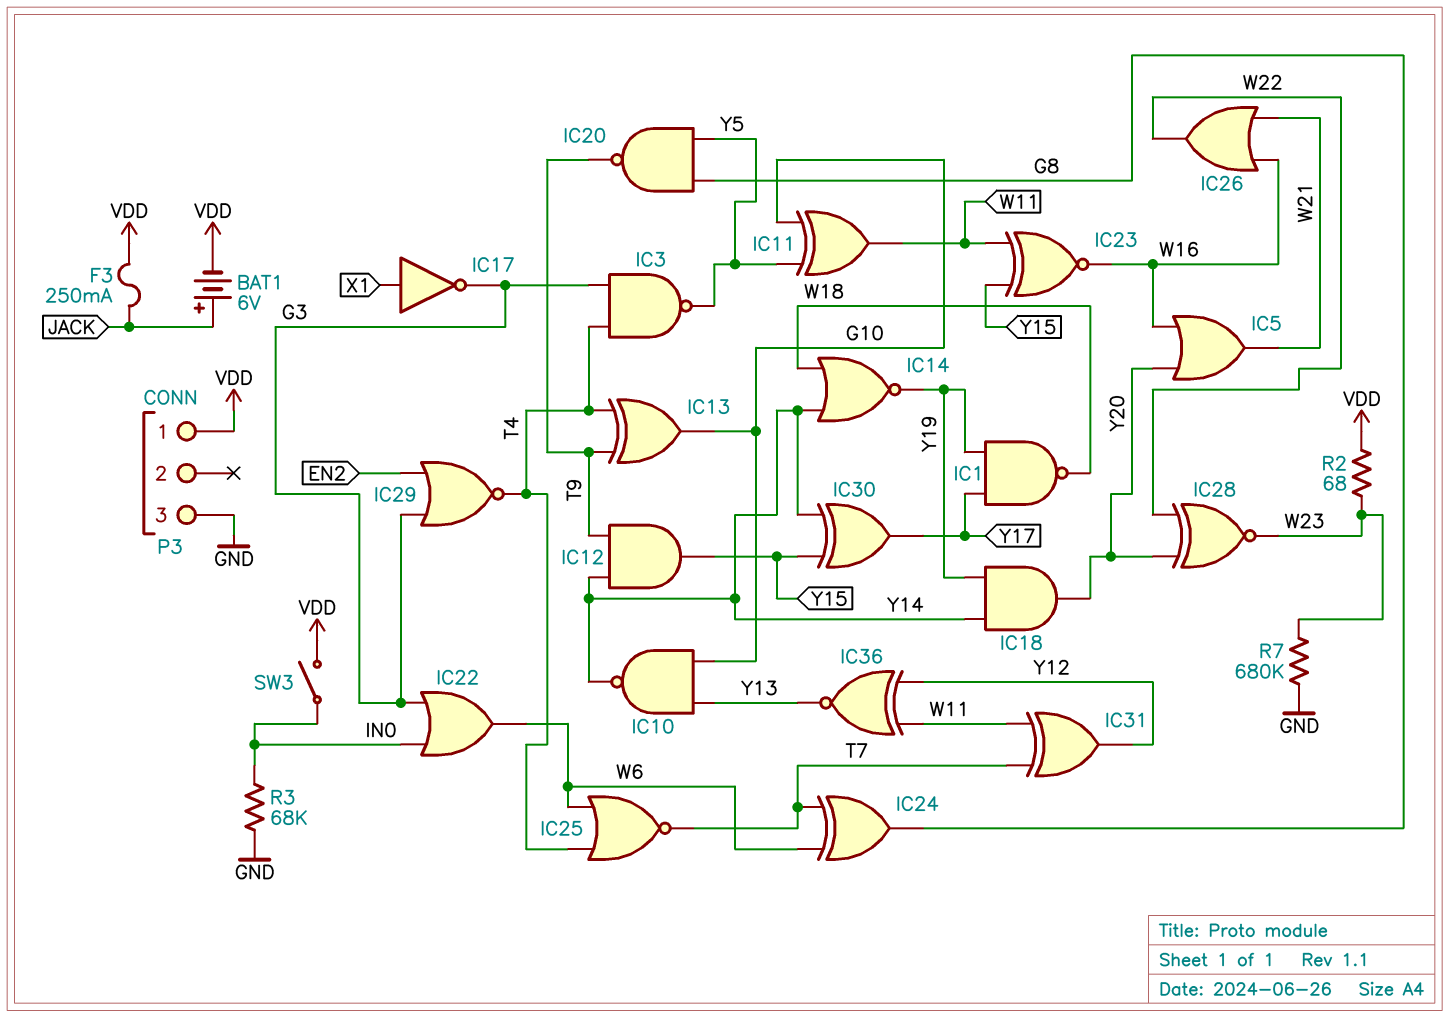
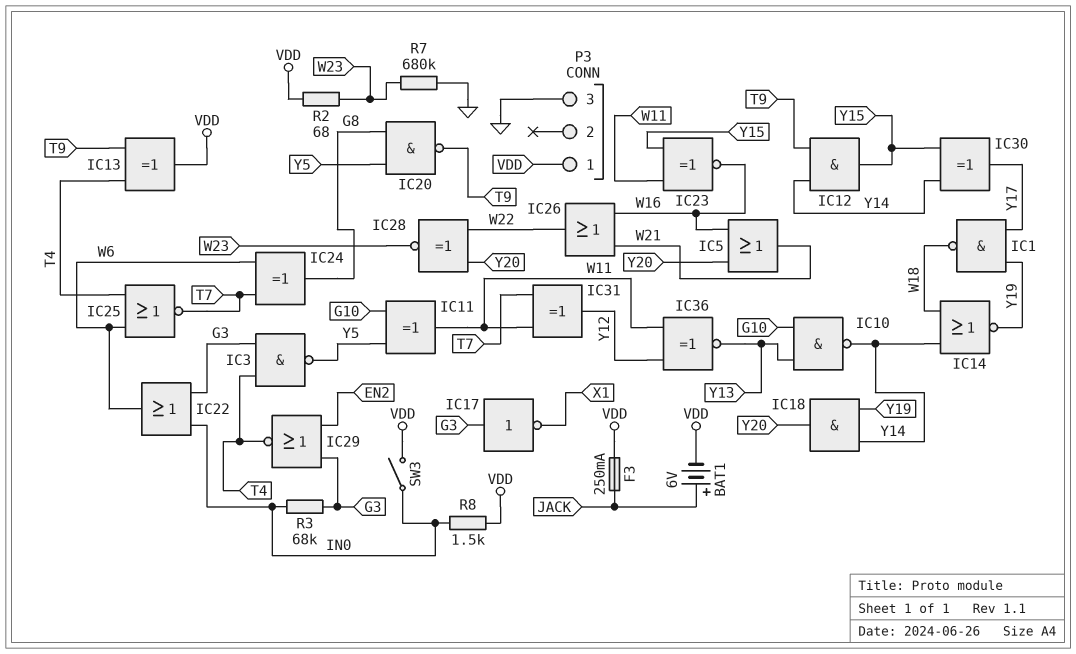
IC13: XOR (in T4, in T9, out G10) -> XOR (in T4, in T9, out VDD)
IC17: NOT (in X1, out G3) -> NOT (in G3, out X1)
R3: 68k (GND, IN0) -> 68k (G3, IN0)
R8: none -> 1.5k (IN0, VDD)

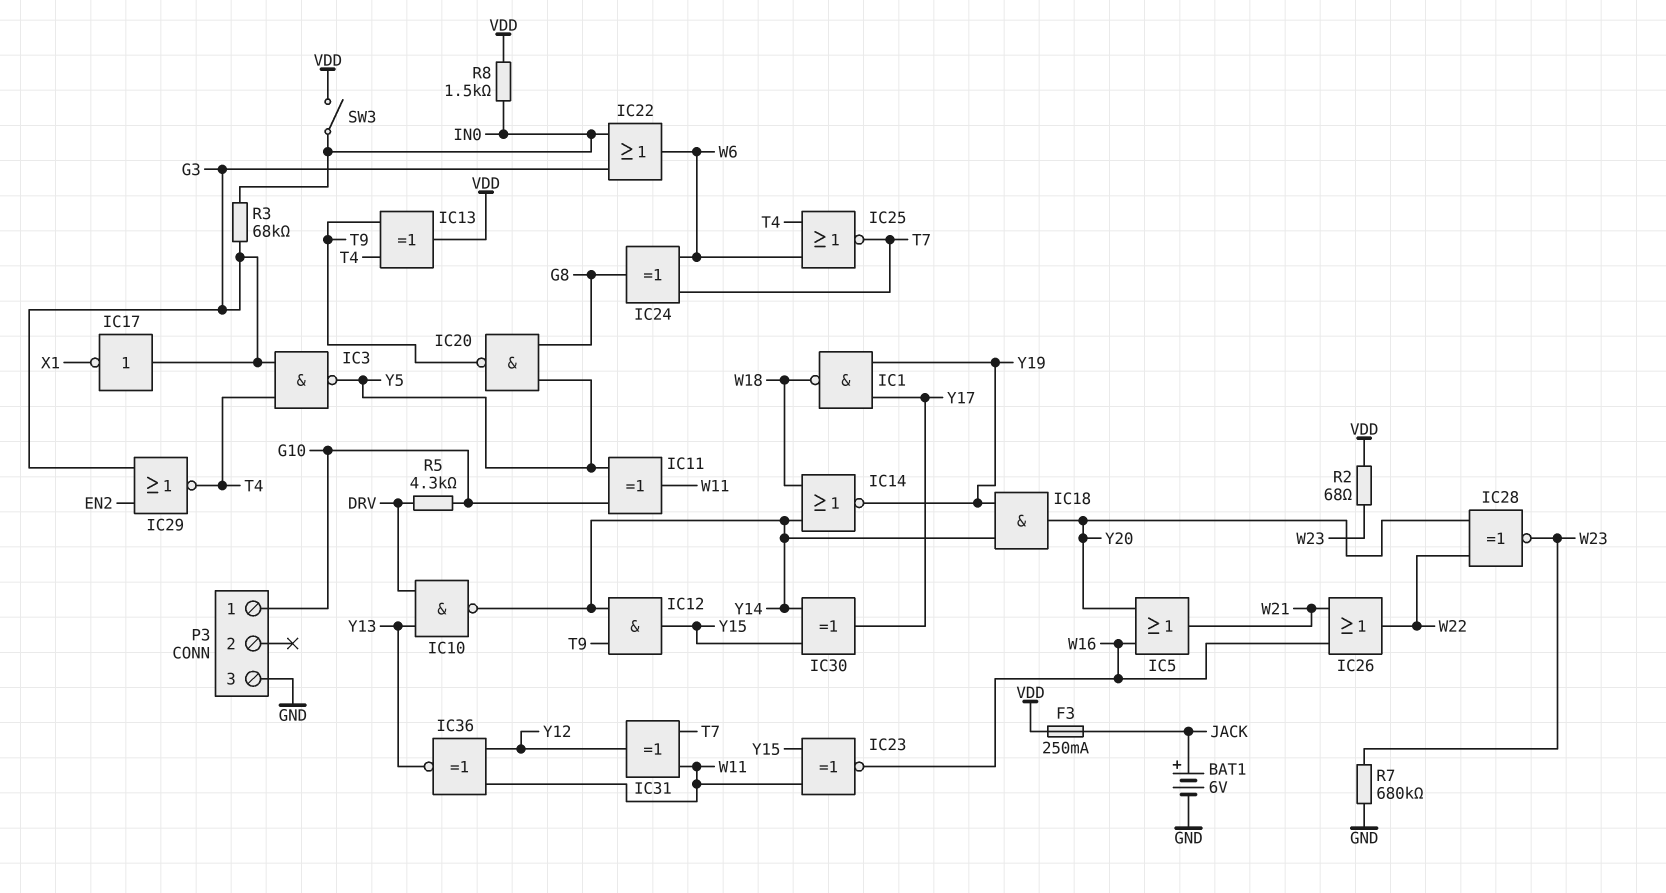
BAT1: 6V (plus JACK, minus VDD) -> 6V (plus JACK, minus GND)
IC10: NAND (in G10, in Y13, out Y14) -> NAND (in DRV, in Y13, out Y14)
P3 pin 1: VDD -> G10
R5: none -> 4.3k (DRV, G10)

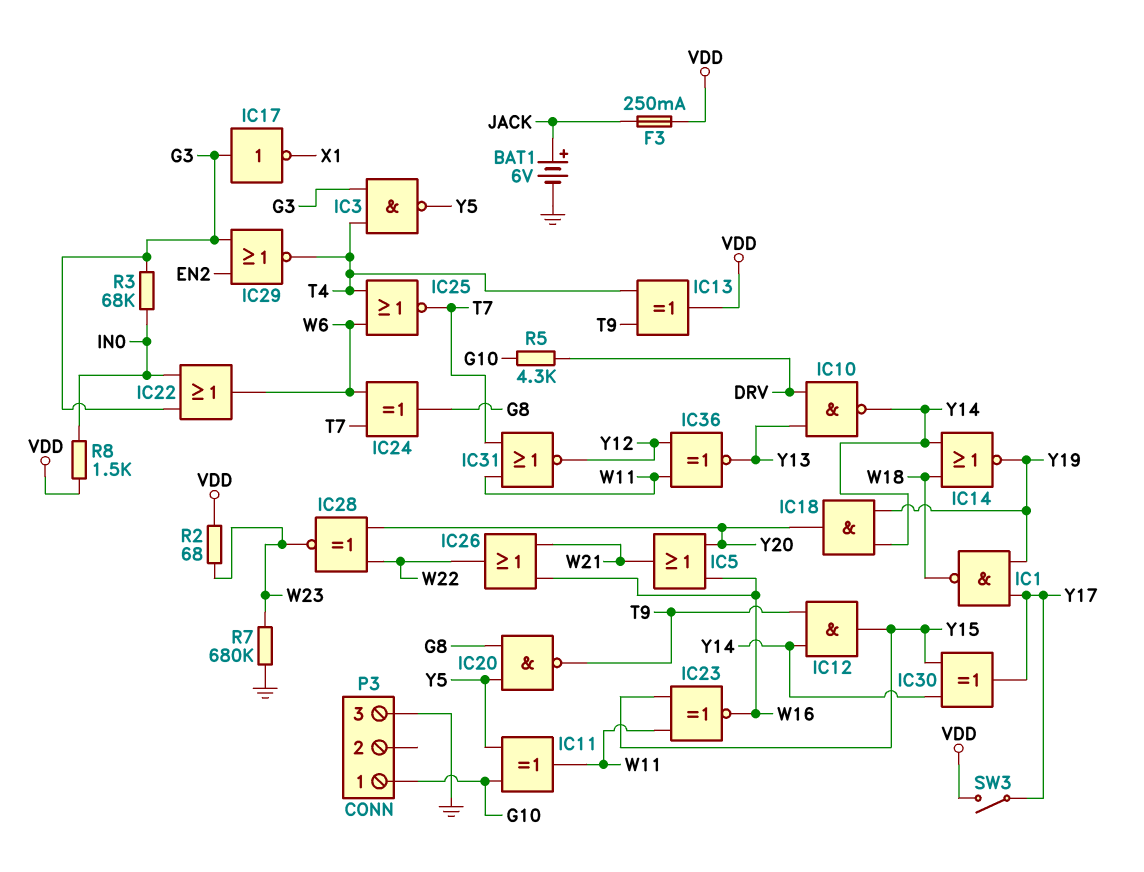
IC31: XOR (in T7, in W11, out Y12) -> NOR (in T7, in W11, out Y12)
SW3: switch (IN0, VDD) -> switch (VDD, Y17)

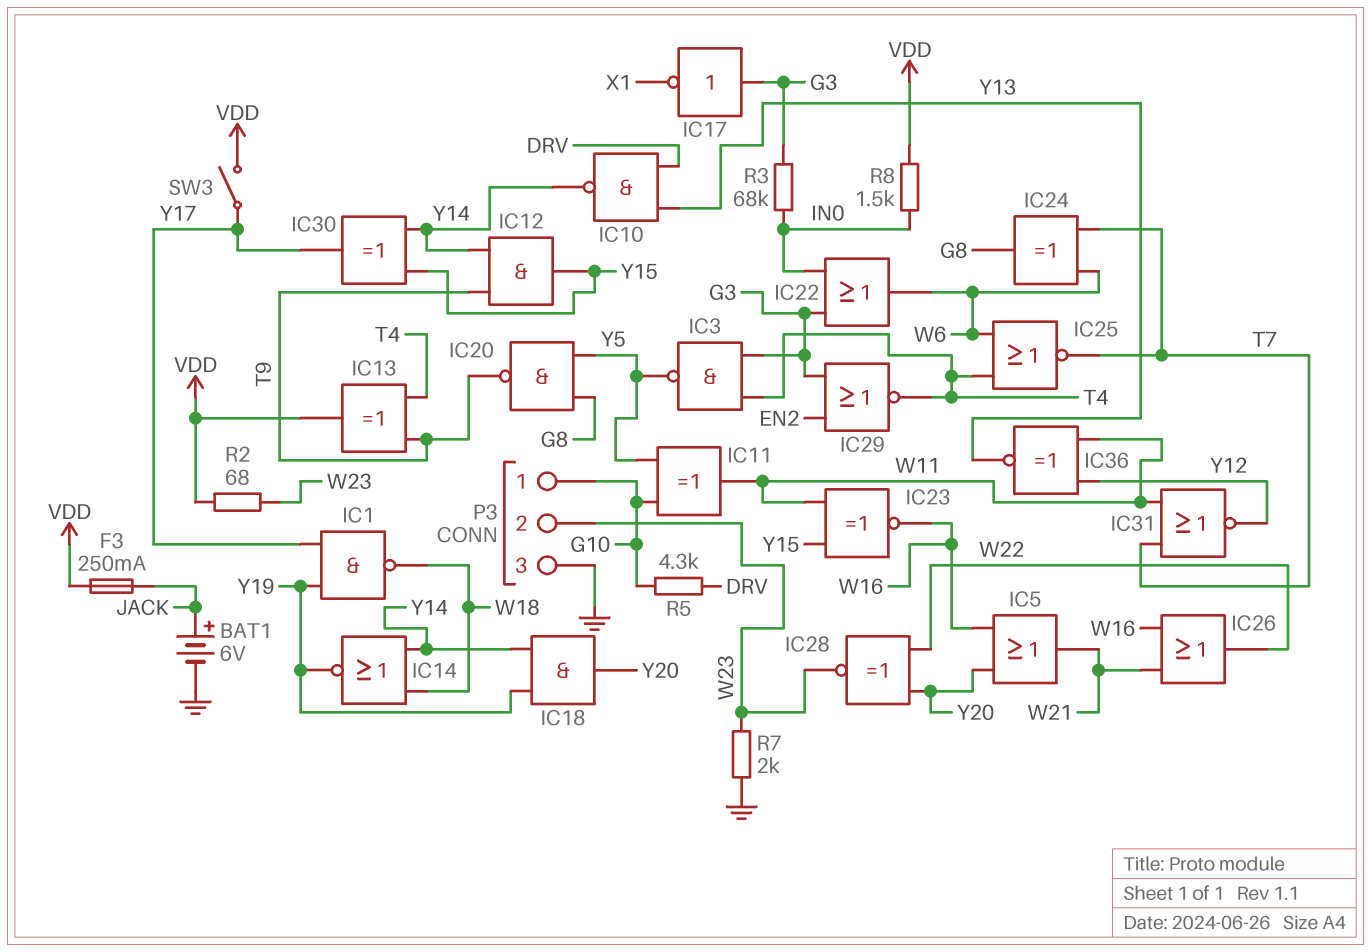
P3 pin 2: none -> W23
R7: 680k (GND, W23) -> 2k (GND, W23)

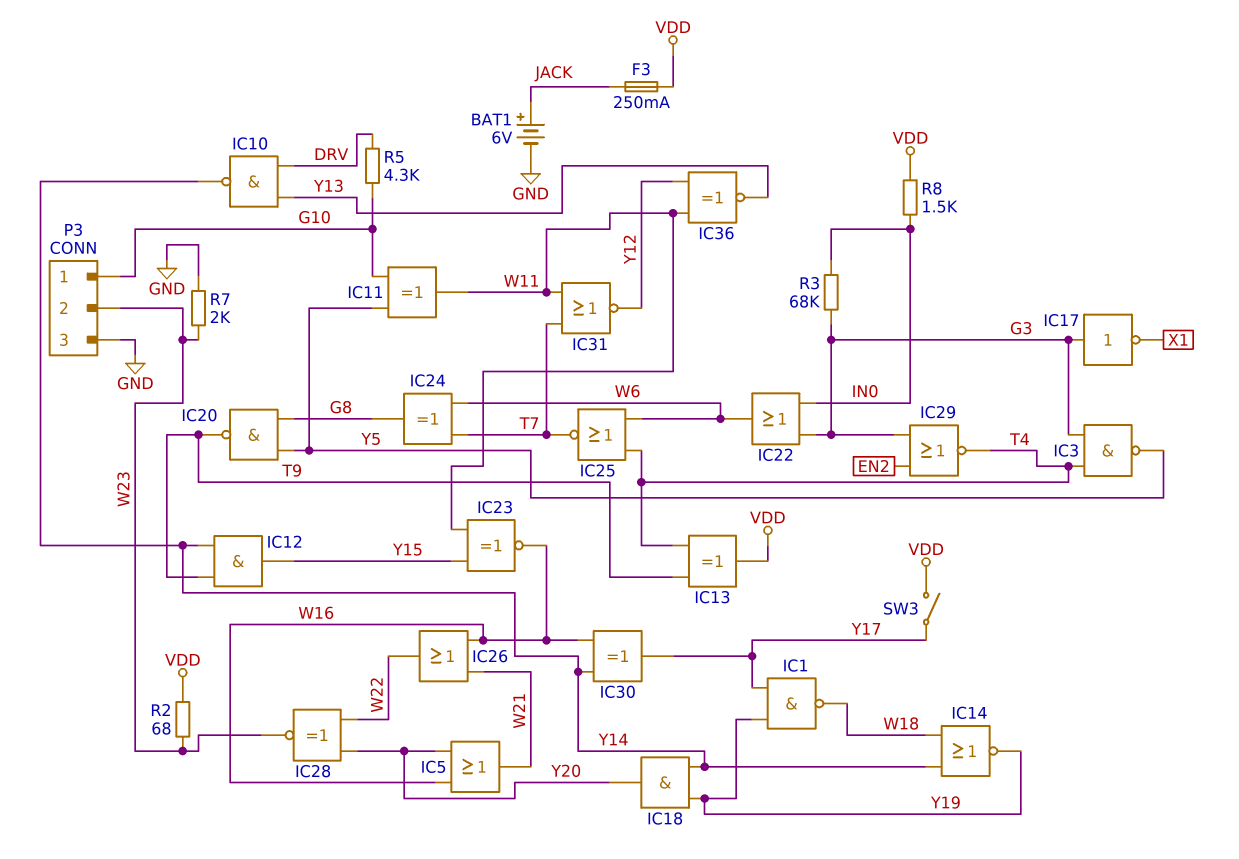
IC30: XOR (in Y14, in Y15, out Y17) -> XOR (in W16, in Y14, out Y17)

